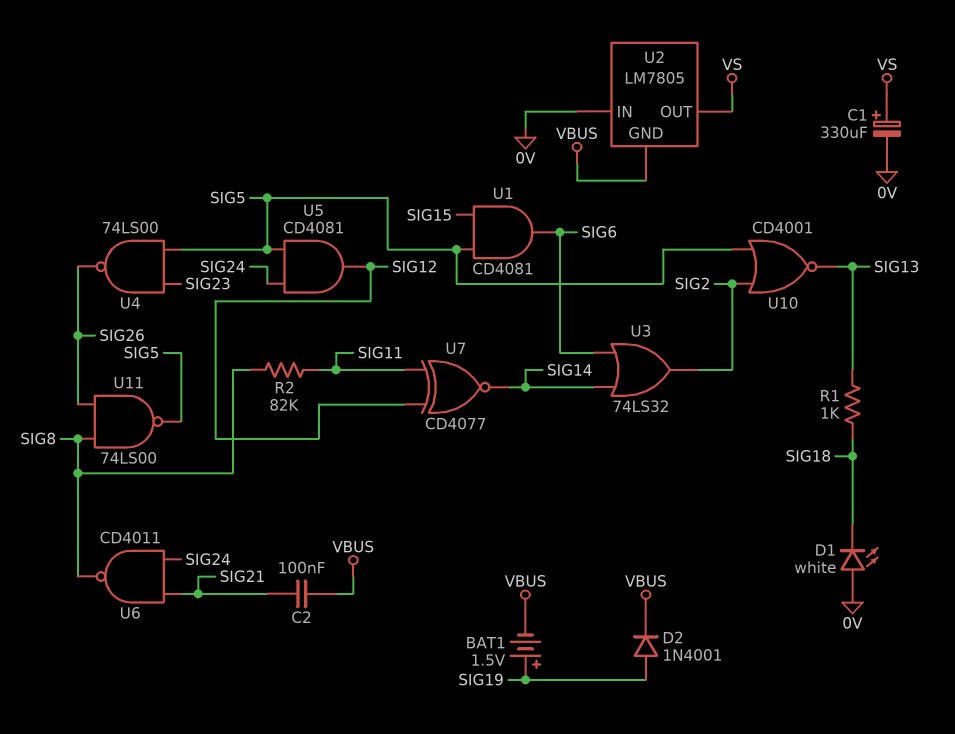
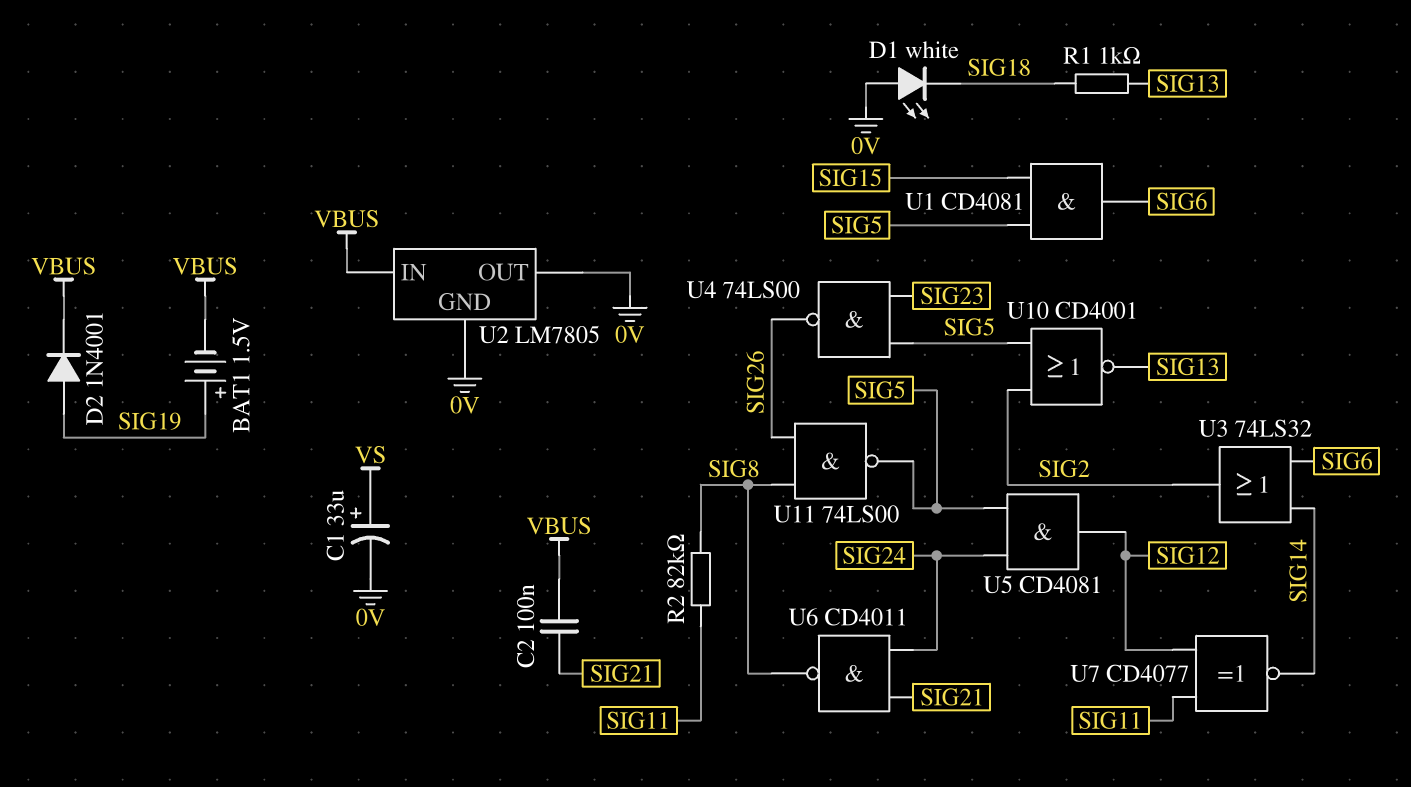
C1: 330uF (plus VS, minus 0V) -> 33uF (plus VS, minus 0V)
U2 pin GND: VBUS -> 0V
U2 pin IN: 0V -> VBUS
U2 pin OUT: VS -> 0V

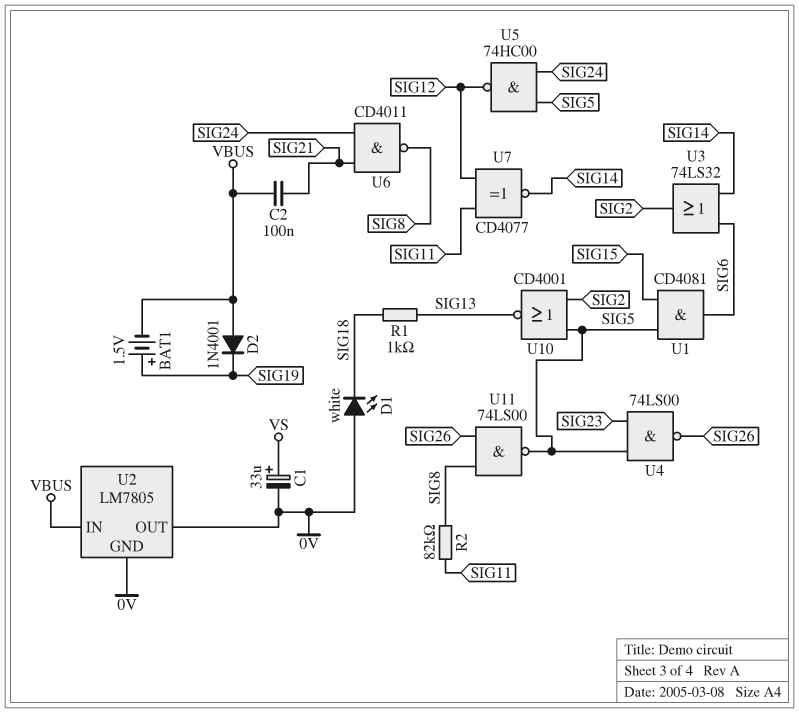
D2: diode 1N4001 (A SIG19, K VBUS) -> diode 1N4001 (A VBUS, K SIG19)
U5: AND CD4081 (in SIG5, in SIG24, out SIG12) -> NAND 74HC00 (in SIG5, in SIG24, out SIG12)

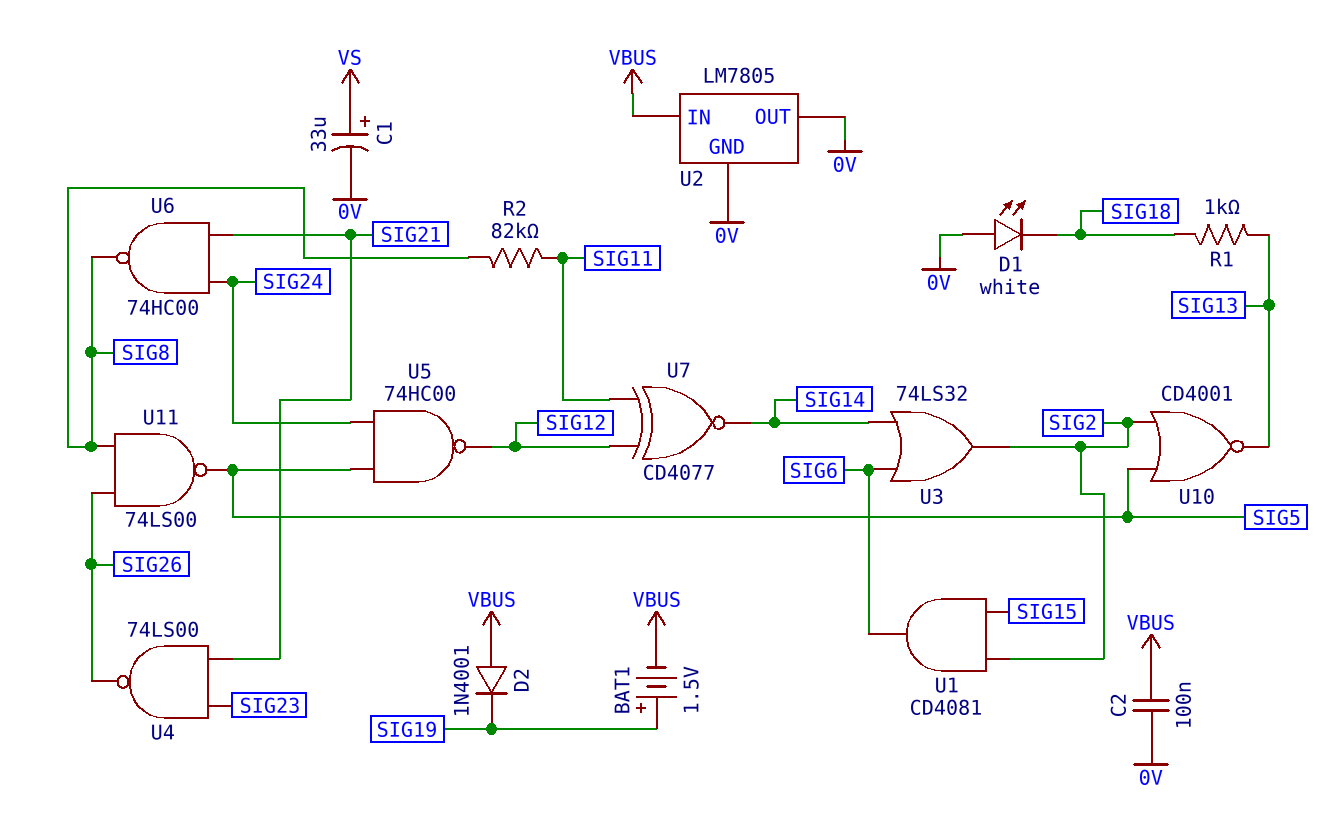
C2: 100nF (SIG21, VBUS) -> 100nF (0V, VBUS)
U1: AND CD4081 (in SIG5, in SIG15, out SIG6) -> AND CD4081 (in SIG2, in SIG15, out SIG6)
U4: NAND 74LS00 (in SIG5, in SIG23, out SIG26) -> NAND 74LS00 (in SIG21, in SIG23, out SIG26)
U6: NAND CD4011 (in SIG21, in SIG24, out SIG8) -> NAND 74HC00 (in SIG21, in SIG24, out SIG8)

